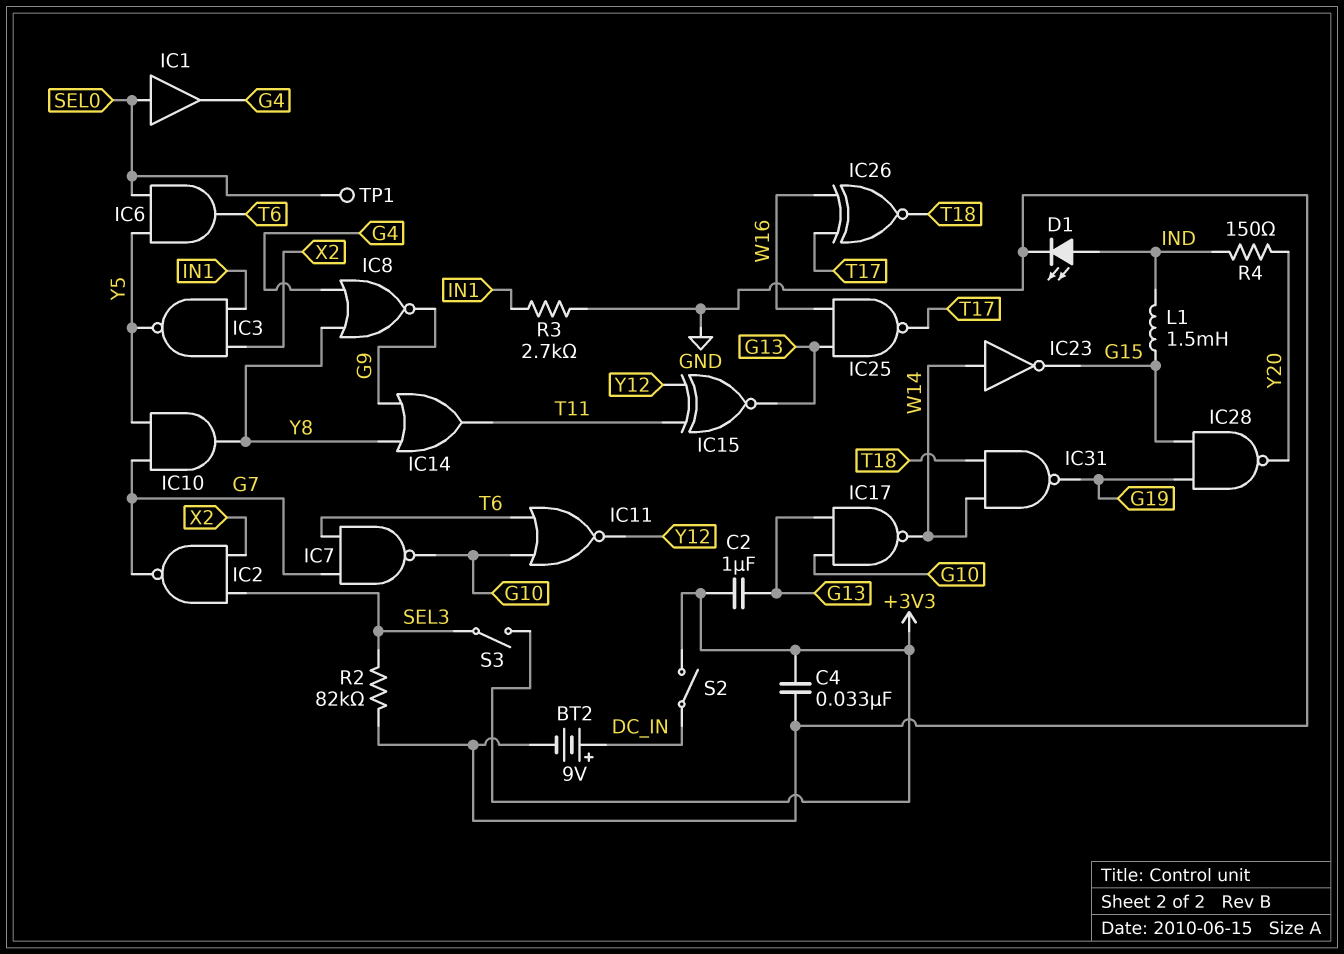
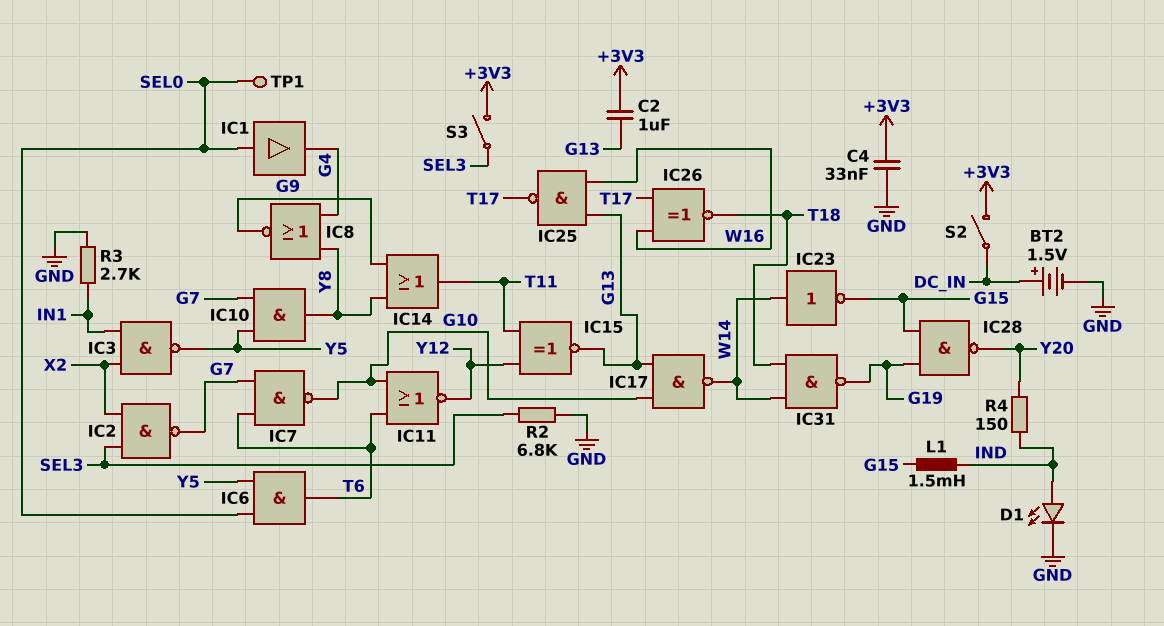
BT2: 9V (plus DC_IN, minus GND) -> 1.5V (plus DC_IN, minus GND)
R2: 82k (GND, SEL3) -> 6.8k (GND, SEL3)

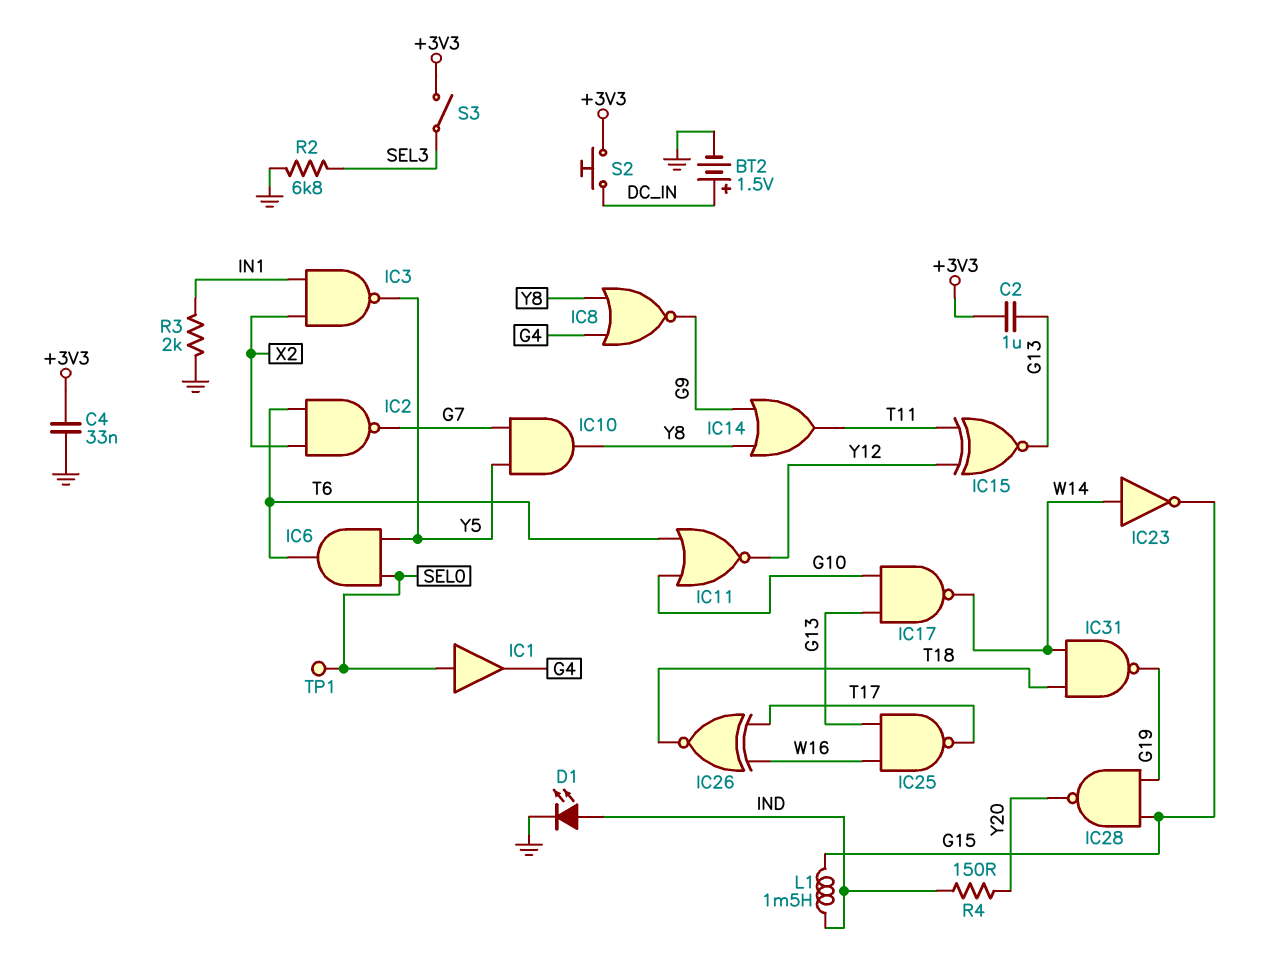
IC2: NAND (in SEL3, in X2, out G7) -> NAND (in T6, in X2, out G7)
IC7: NAND (in G7, in T6, out G10) -> none
R3: 2.7k (GND, IN1) -> 2k (GND, IN1)
S2: switch (+3V3, DC_IN) -> button (+3V3, DC_IN)

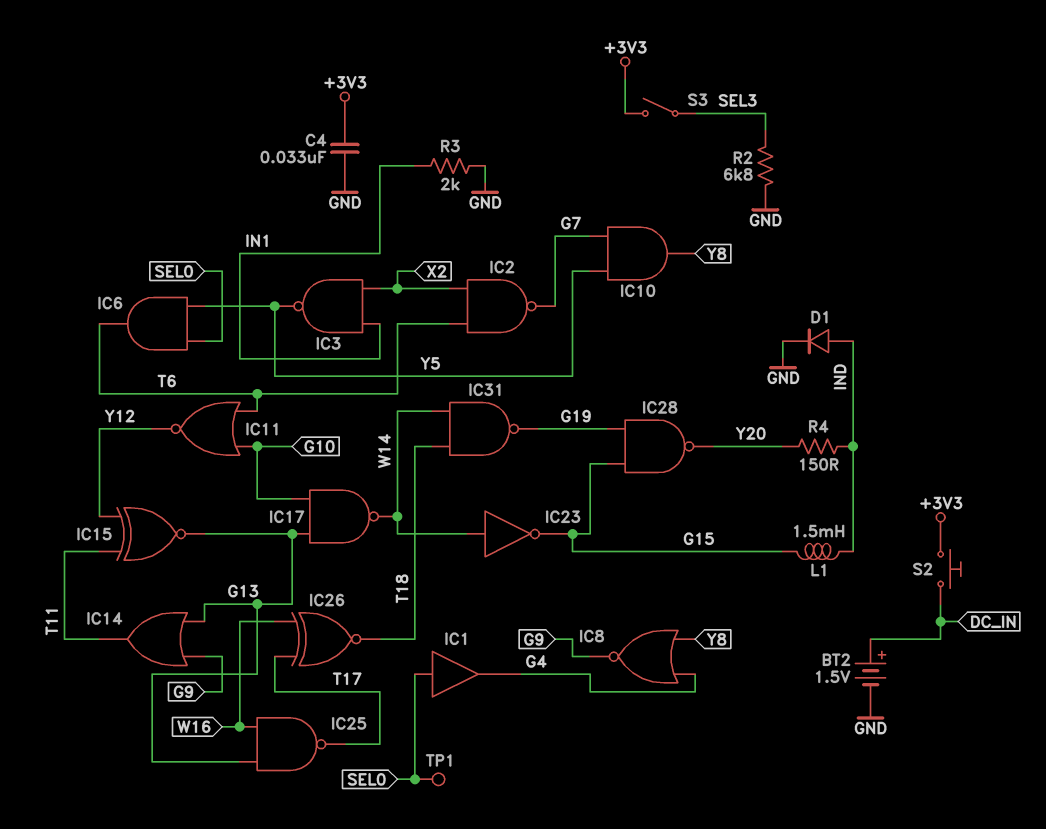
C2: 1uF (+3V3, G13) -> none
D1: LED (A IND, K GND) -> diode (A IND, K GND)
IC14: OR (in G9, in Y8, out T11) -> OR (in G9, in G13, out T11)

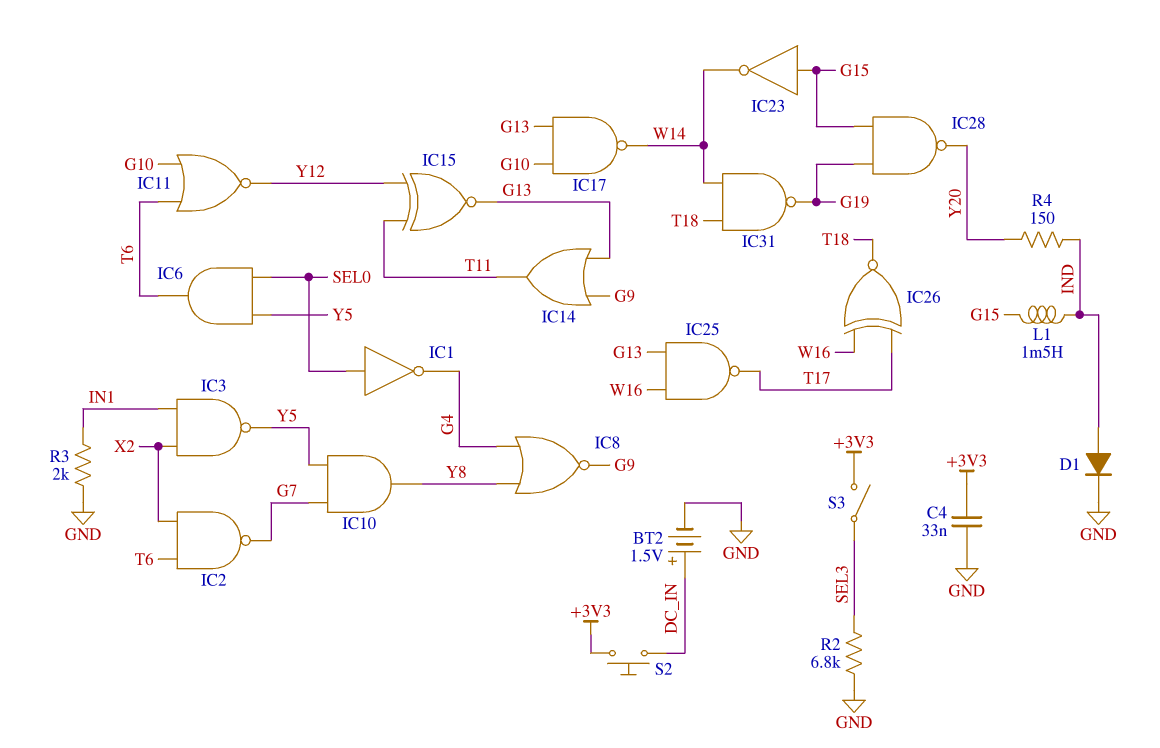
IC1: buffer (in SEL0, out G4) -> NOT (in SEL0, out G4)
IC23: NOT (in W14, out G15) -> NOT (in G15, out W14)
TP1: test point (SEL0) -> none

